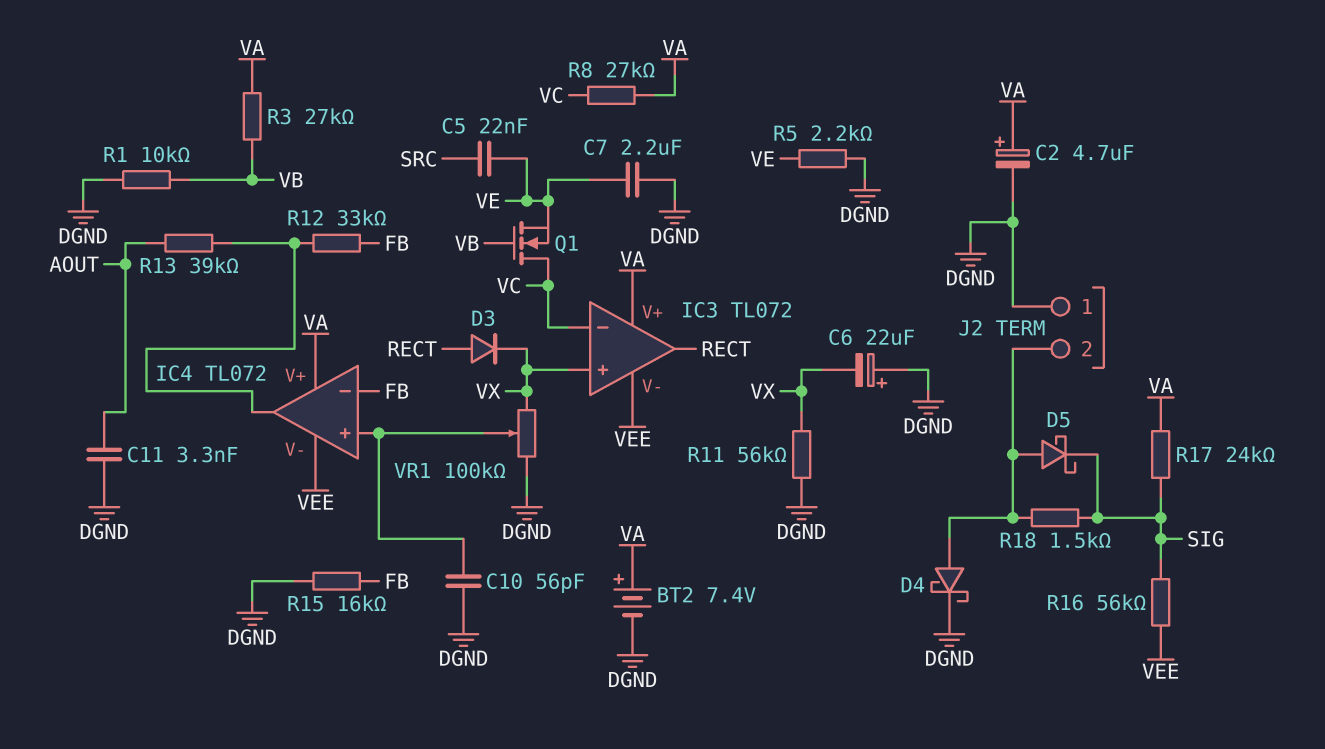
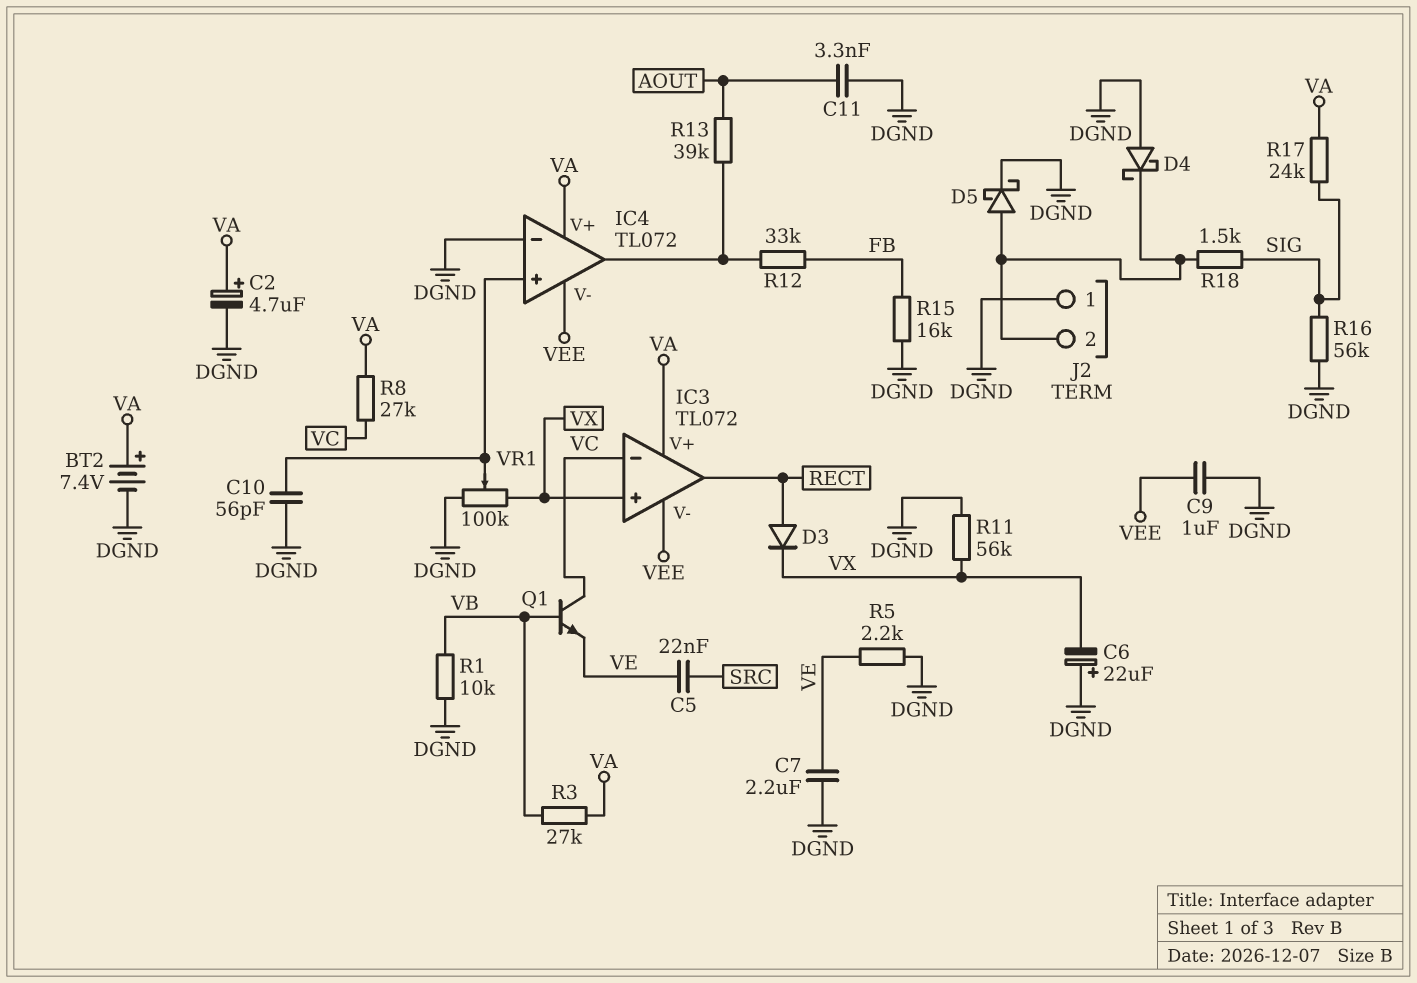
C9: none -> 1uF (DGND, VEE)
D4: schottky (A J2/2, K DGND) -> schottky (A DGND, K J2/2)
D5: schottky (A J2/2, K SIG) -> schottky (A J2/2, K DGND)
IC4 pin in-: FB -> DGND
Q1: NMOS (G VB, D VC, S VE) -> NPN (B VB, C VC, E VE)
R16: 56k (SIG, VEE) -> 56k (DGND, SIG)

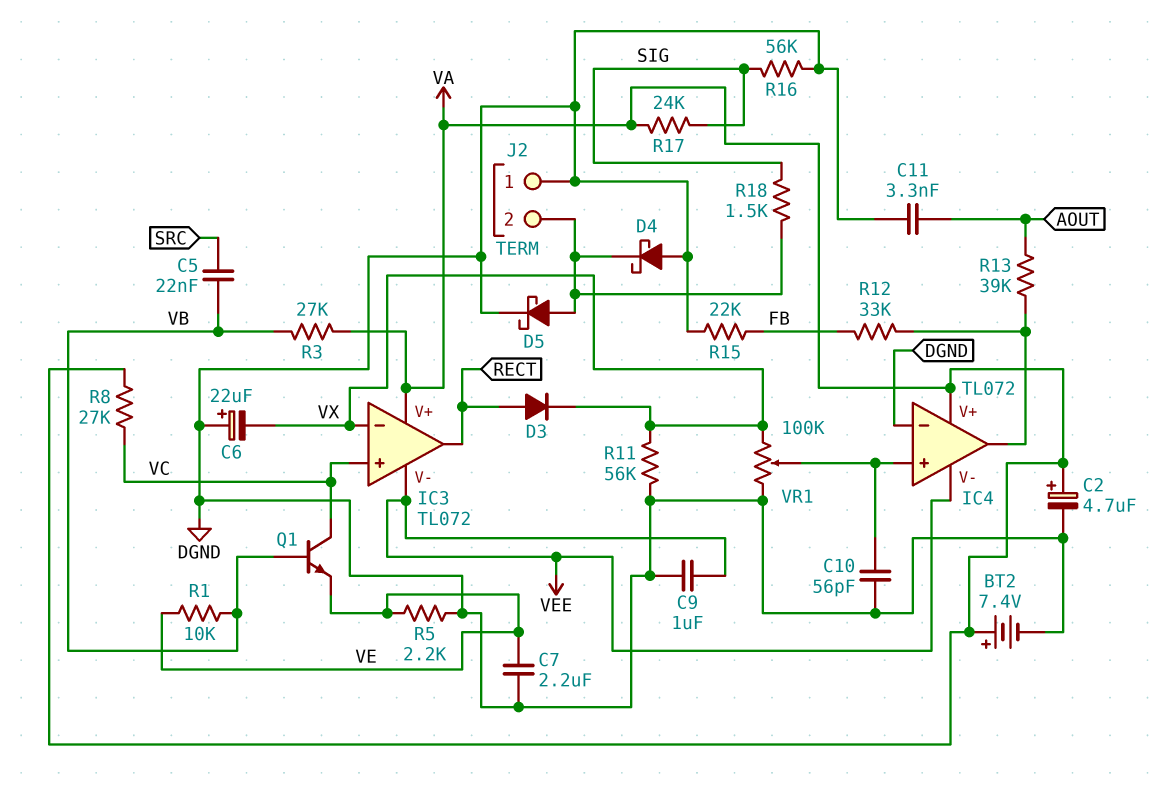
C5: 22nF (SRC, VE) -> 22nF (SRC, VB)
IC3 pin in+: VX -> VC
IC3 pin in-: VC -> VX
R1: 10k (DGND, VB) -> 10k (VB, VE)
R15: 16k (DGND, FB) -> 22k (DGND, FB)

